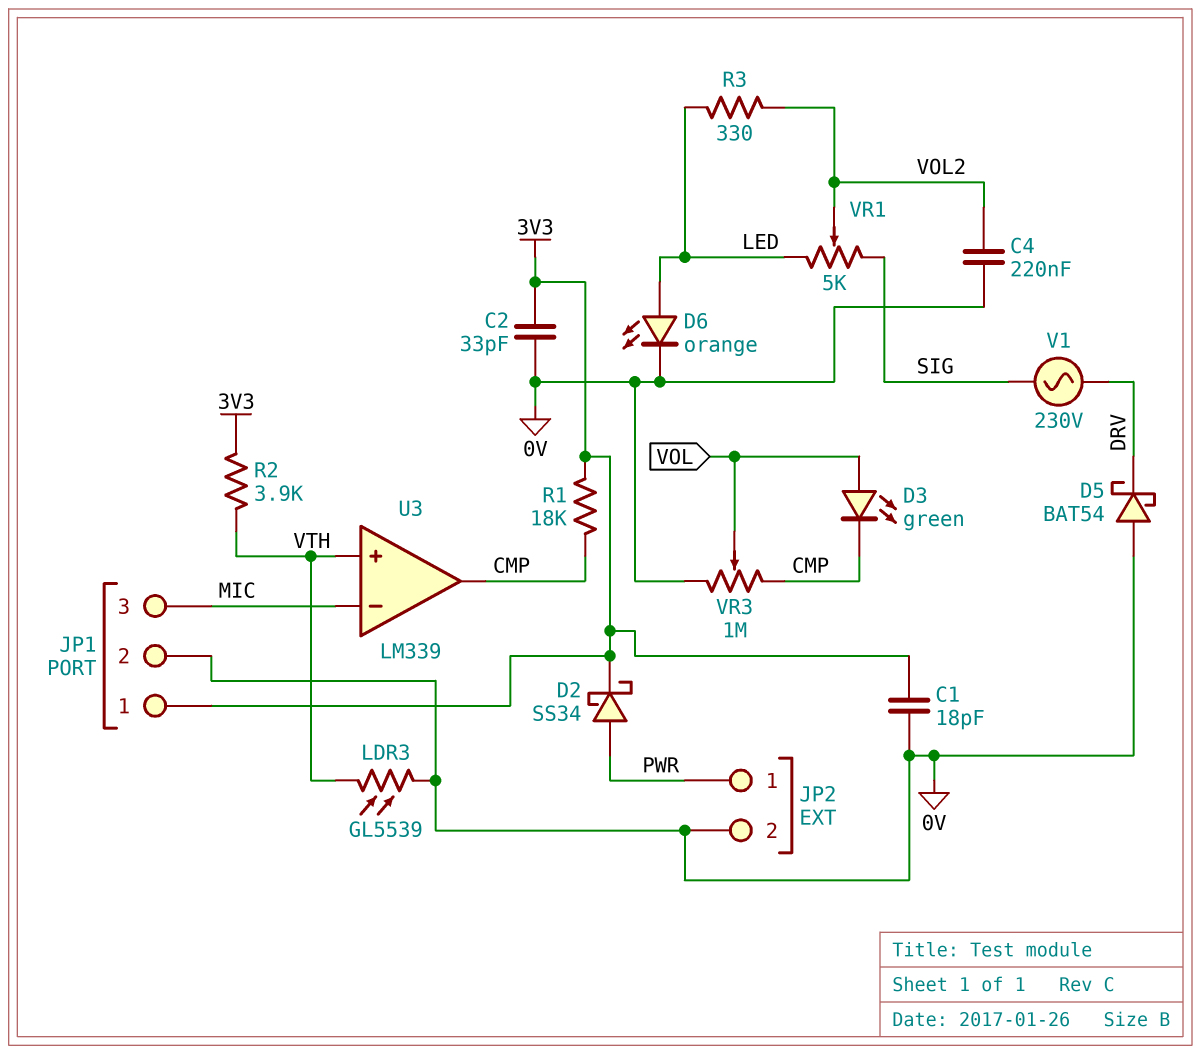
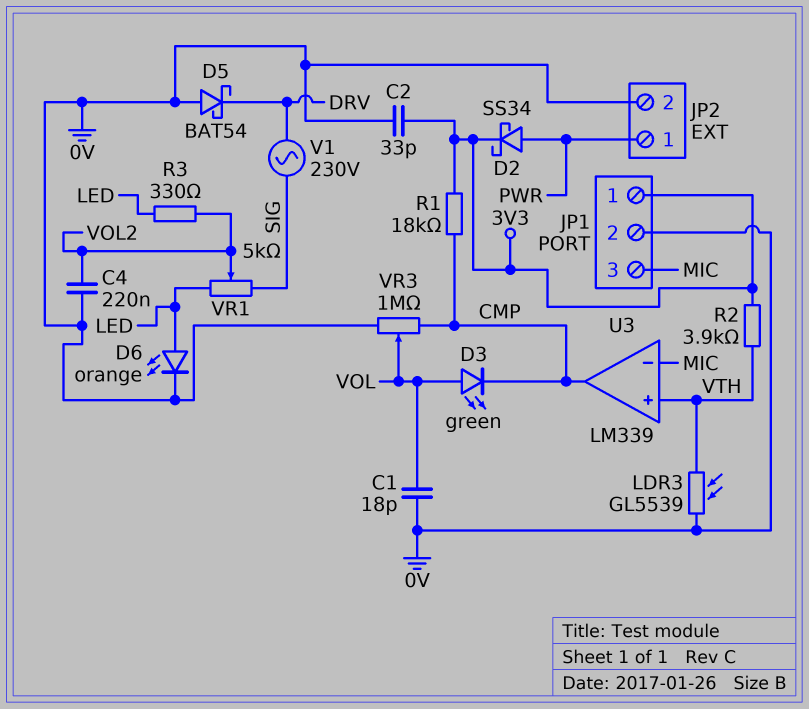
C1: 18pF (0V, 3V3) -> 18pF (0V, VOL)

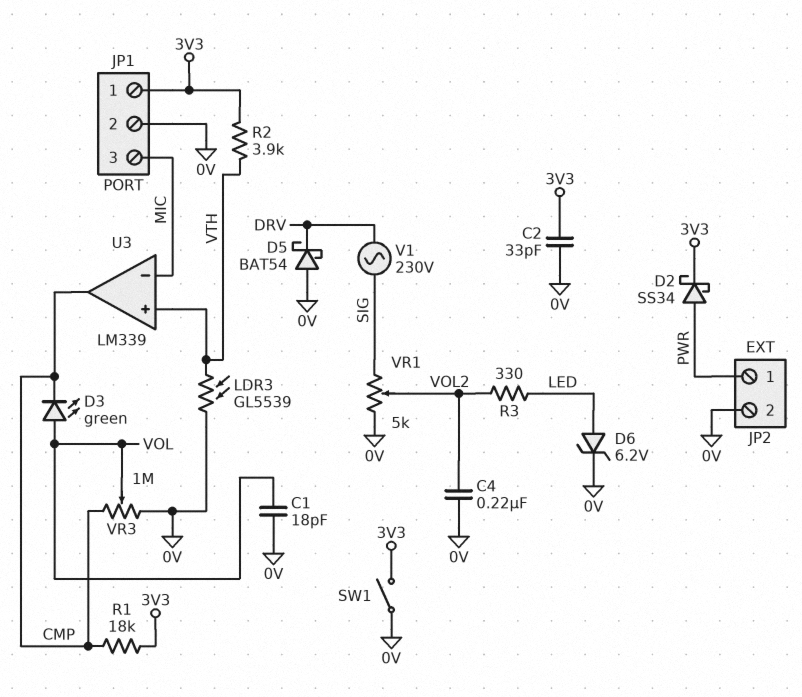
D6: LED orange (A LED, K 0V) -> zener 6.2V (A LED, K 0V)
SW1: none -> switch (0V, 3V3)
VR1: 5k (LED, SIG, wiper VOL2) -> 5k (0V, SIG, wiper VOL2)

